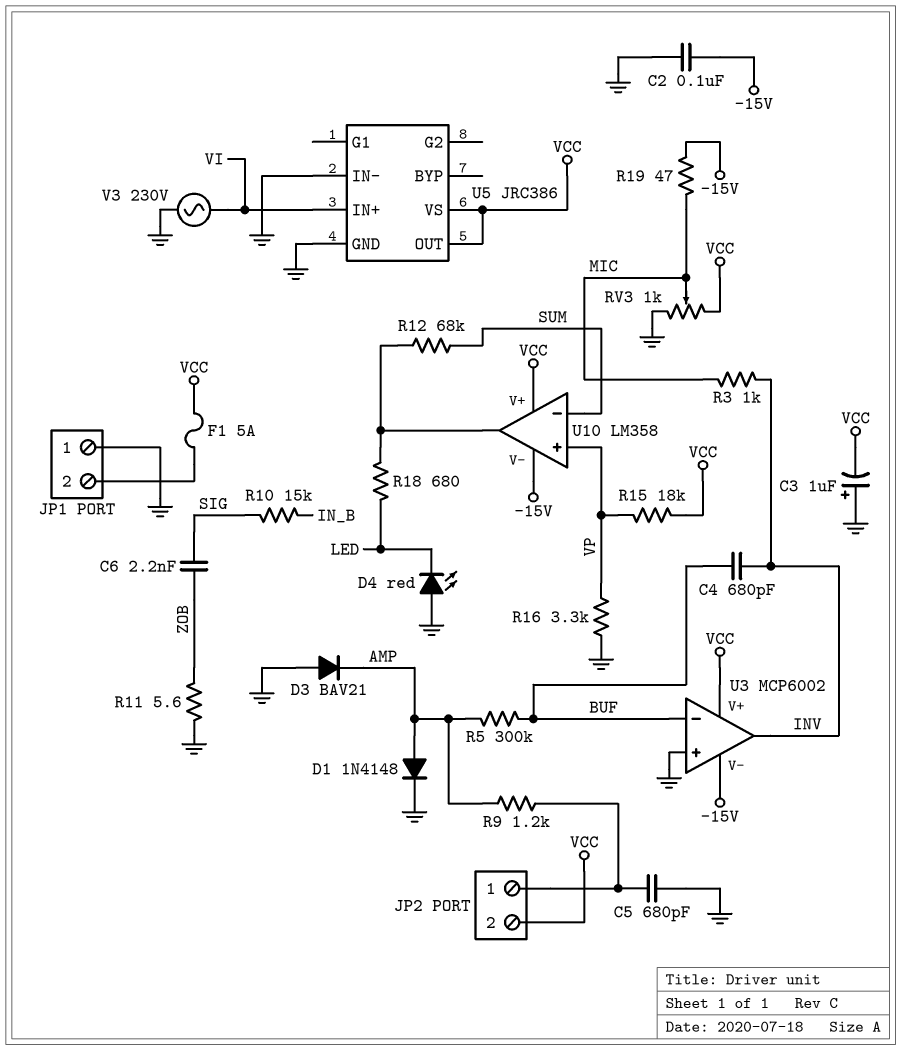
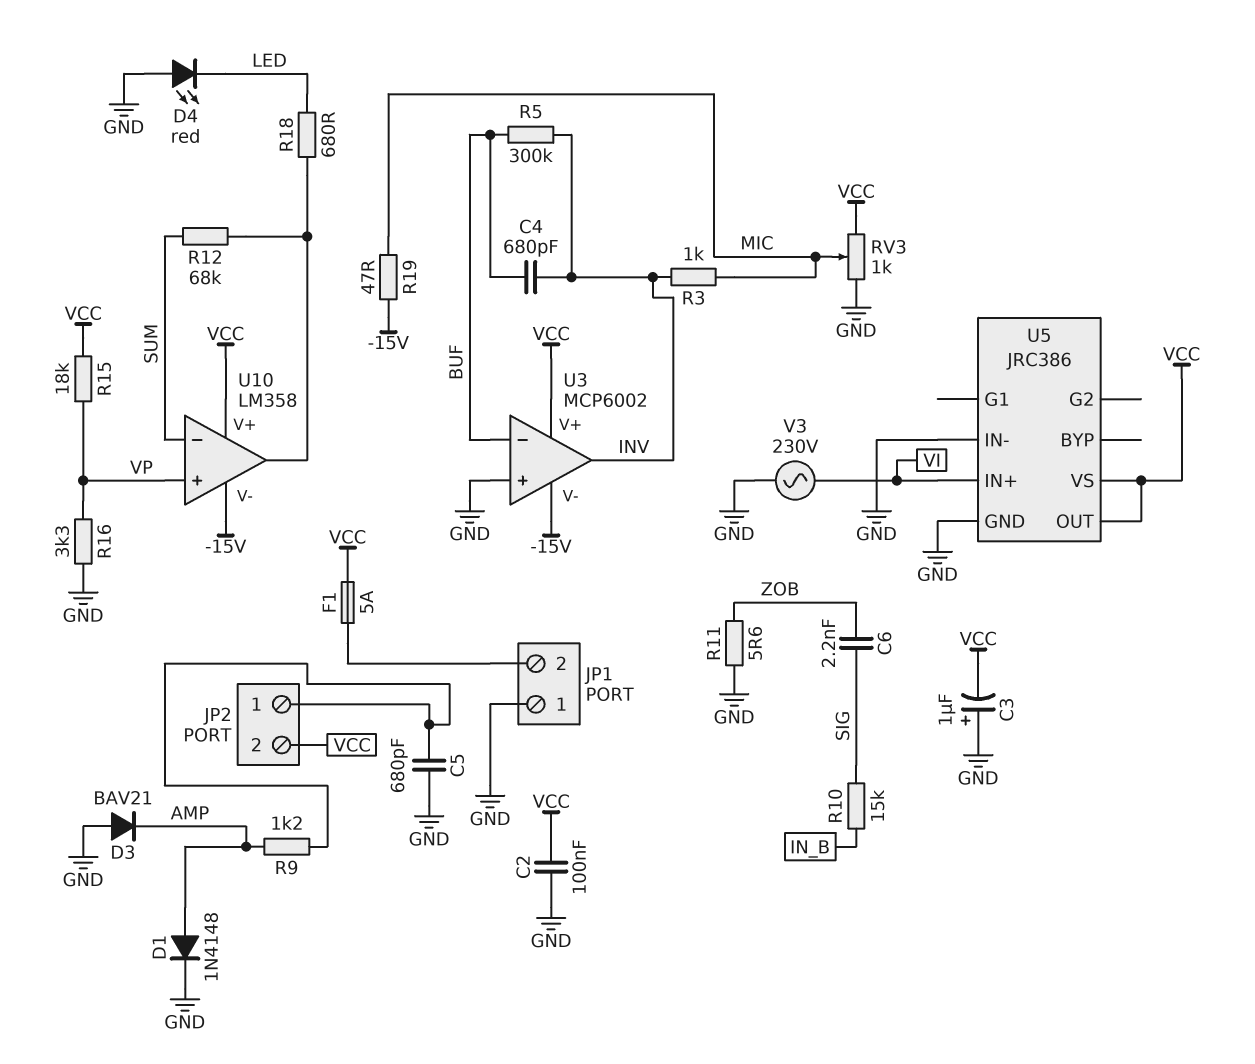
C2: 100nF (-15V, GND) -> 100nF (GND, VCC)
R5: 300k (AMP, BUF) -> 300k (BUF, INV)

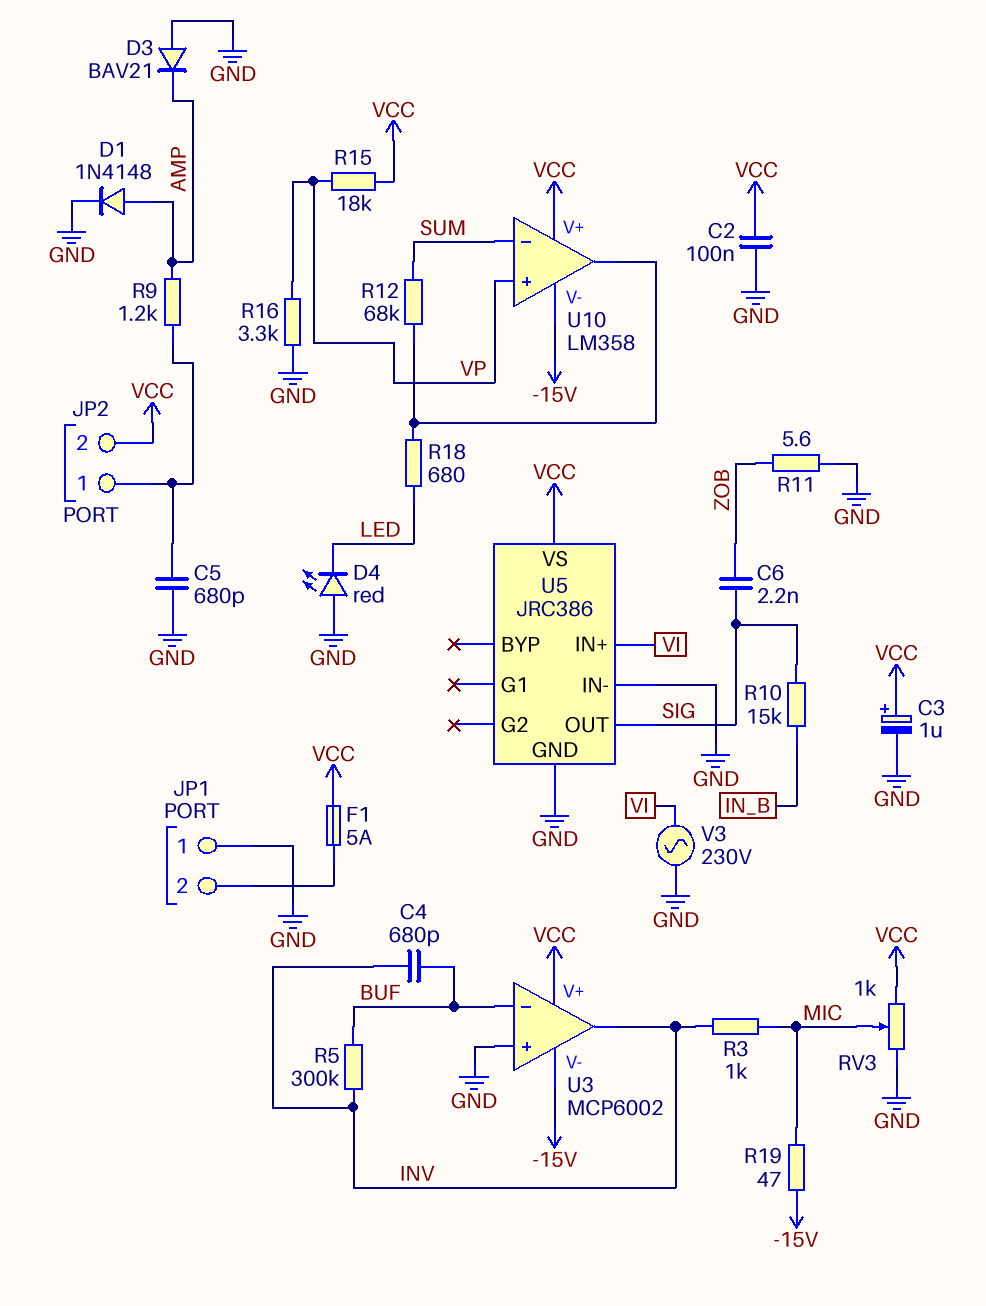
C3: 1uF (plus GND, minus VCC) -> 1uF (plus VCC, minus GND)
U5 pin OUT: VCC -> SIG

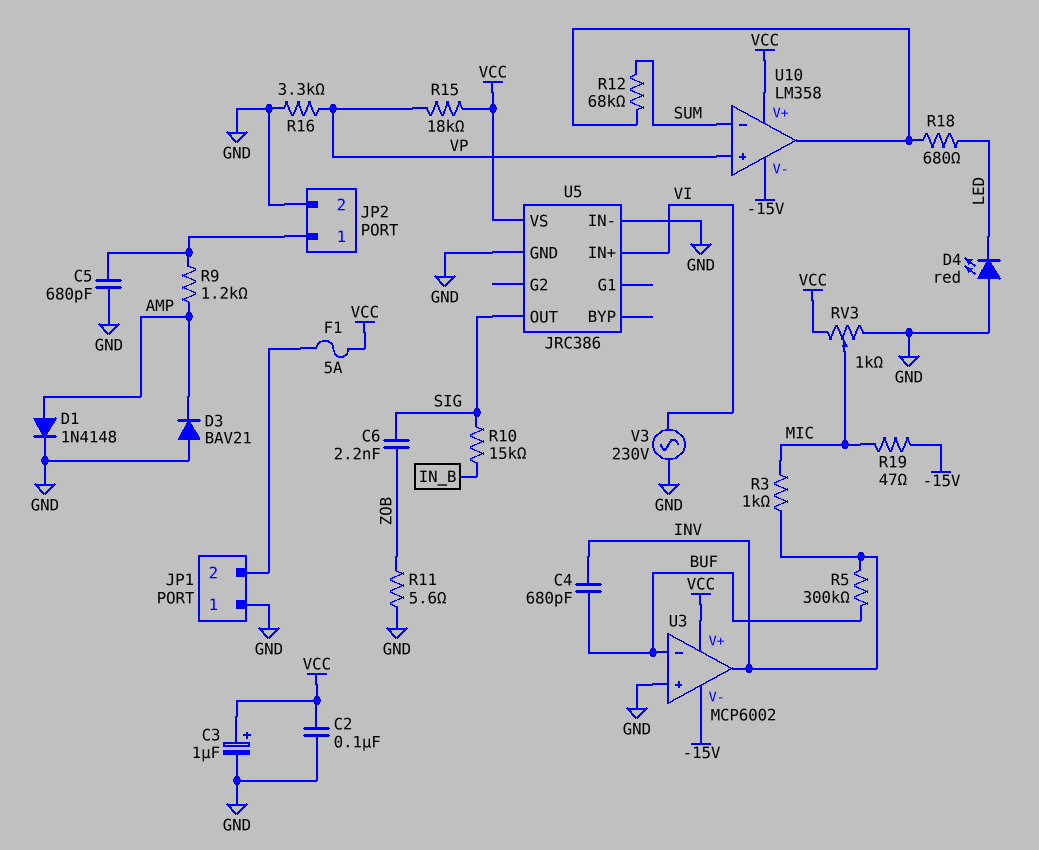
JP2 pin 2: VCC -> GND

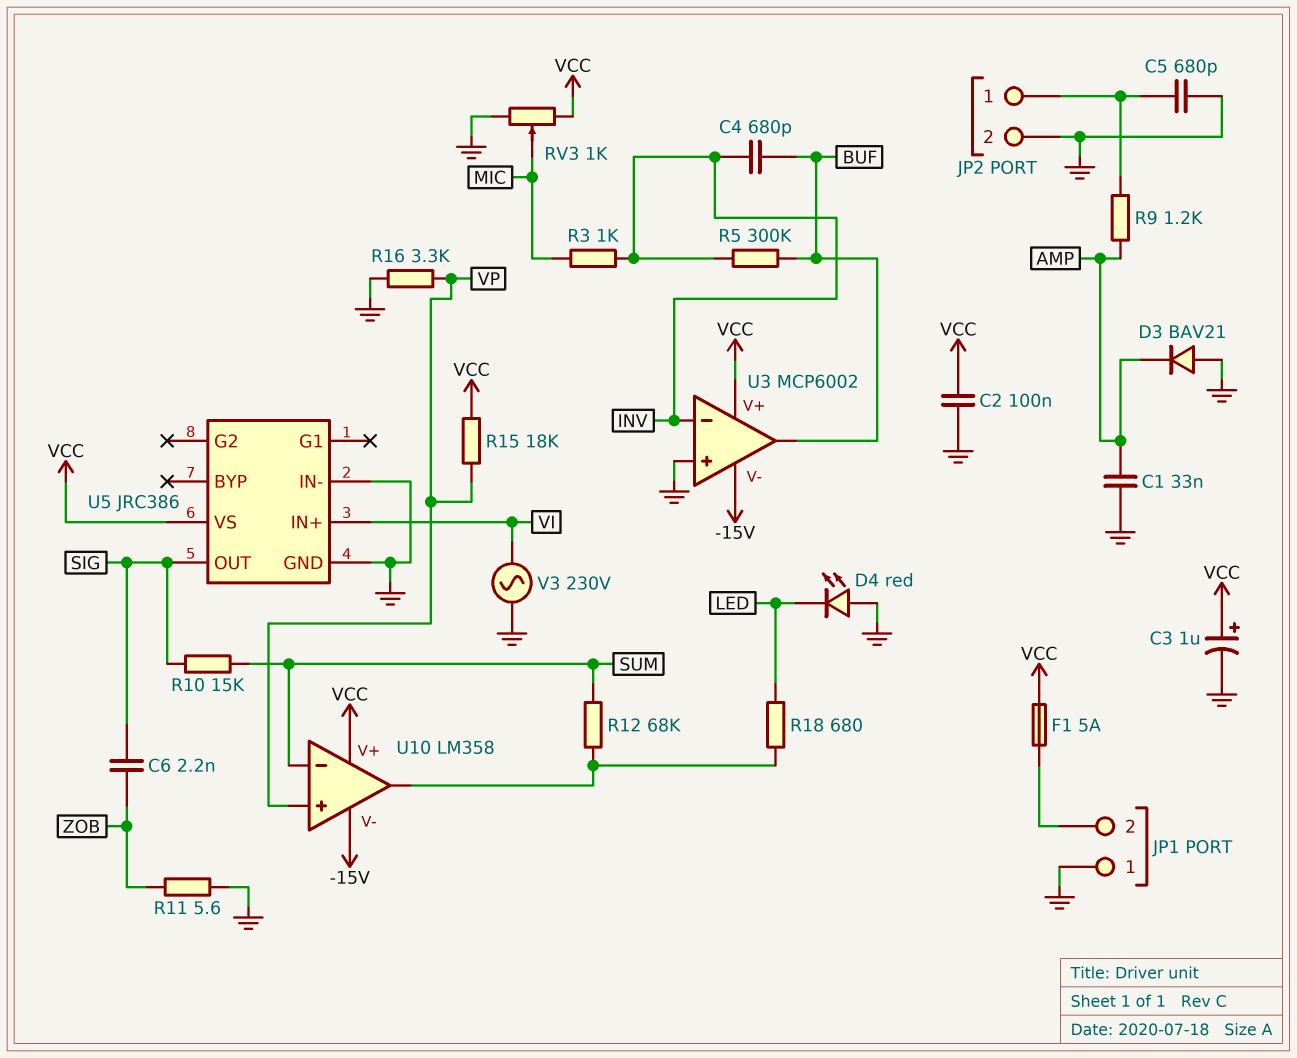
C1: none -> 33nF (AMP, GND)
D1: diode 1N4148 (A AMP, K GND) -> none
R10: 15k (IN_B, SIG) -> 15k (SIG, SUM)
R19: 47 (-15V, MIC) -> none
U3 pin in-: BUF -> INV
U3 pin out: INV -> BUF

